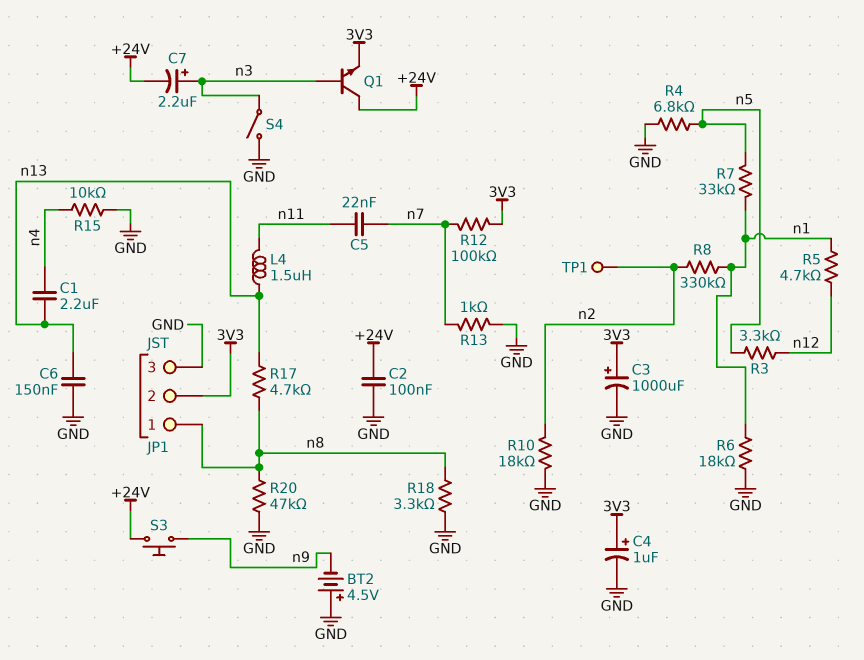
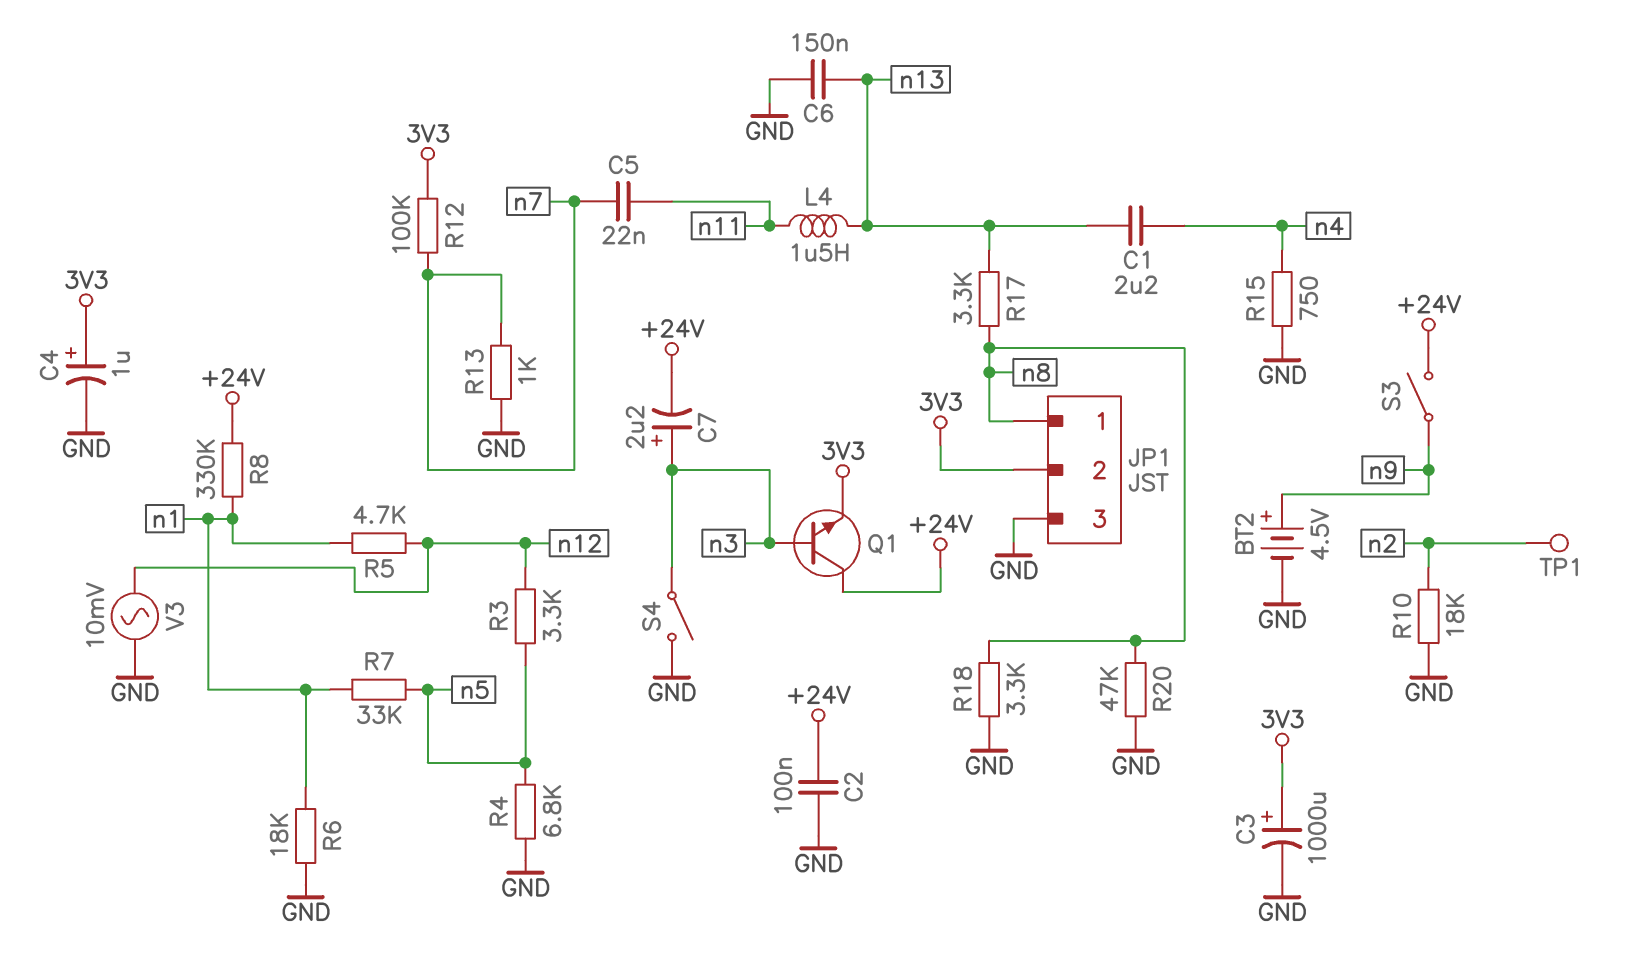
BT2: 4.5V (plus GND, minus n9) -> 4.5V (plus n9, minus GND)
R8: 330k (n1, n2) -> 330k (+24V, n1)
R15: 10k (GND, n4) -> 750 (GND, n4)
R17: 4.7k (n8, n13) -> 3.3k (n8, n13)
S3: button (+24V, n9) -> switch (+24V, n9)
V3: none -> AC 10mV (GND, n12)

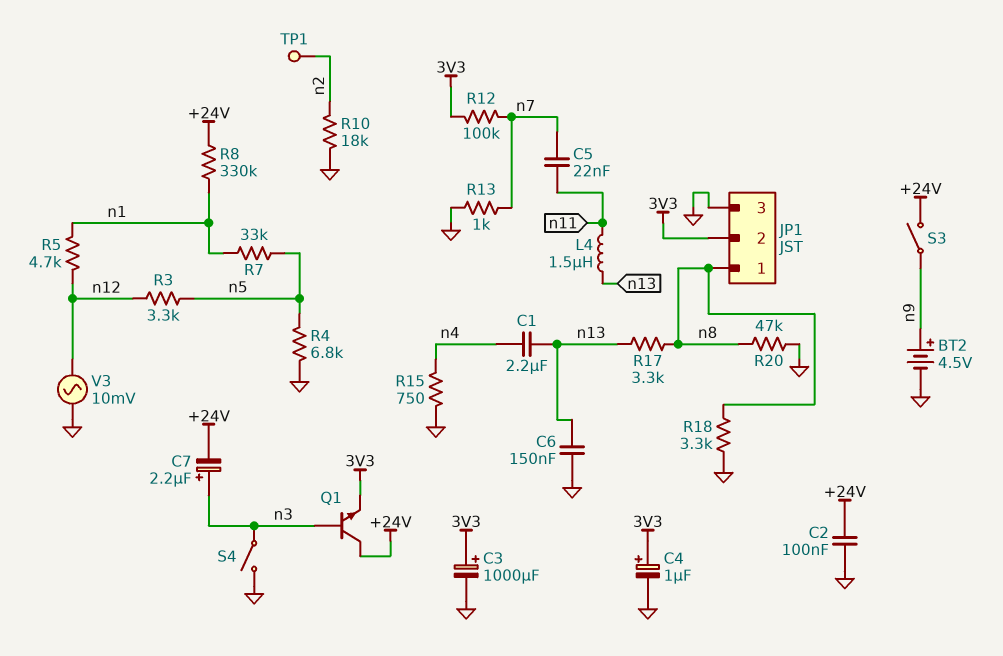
R6: 18k (GND, n1) -> none

